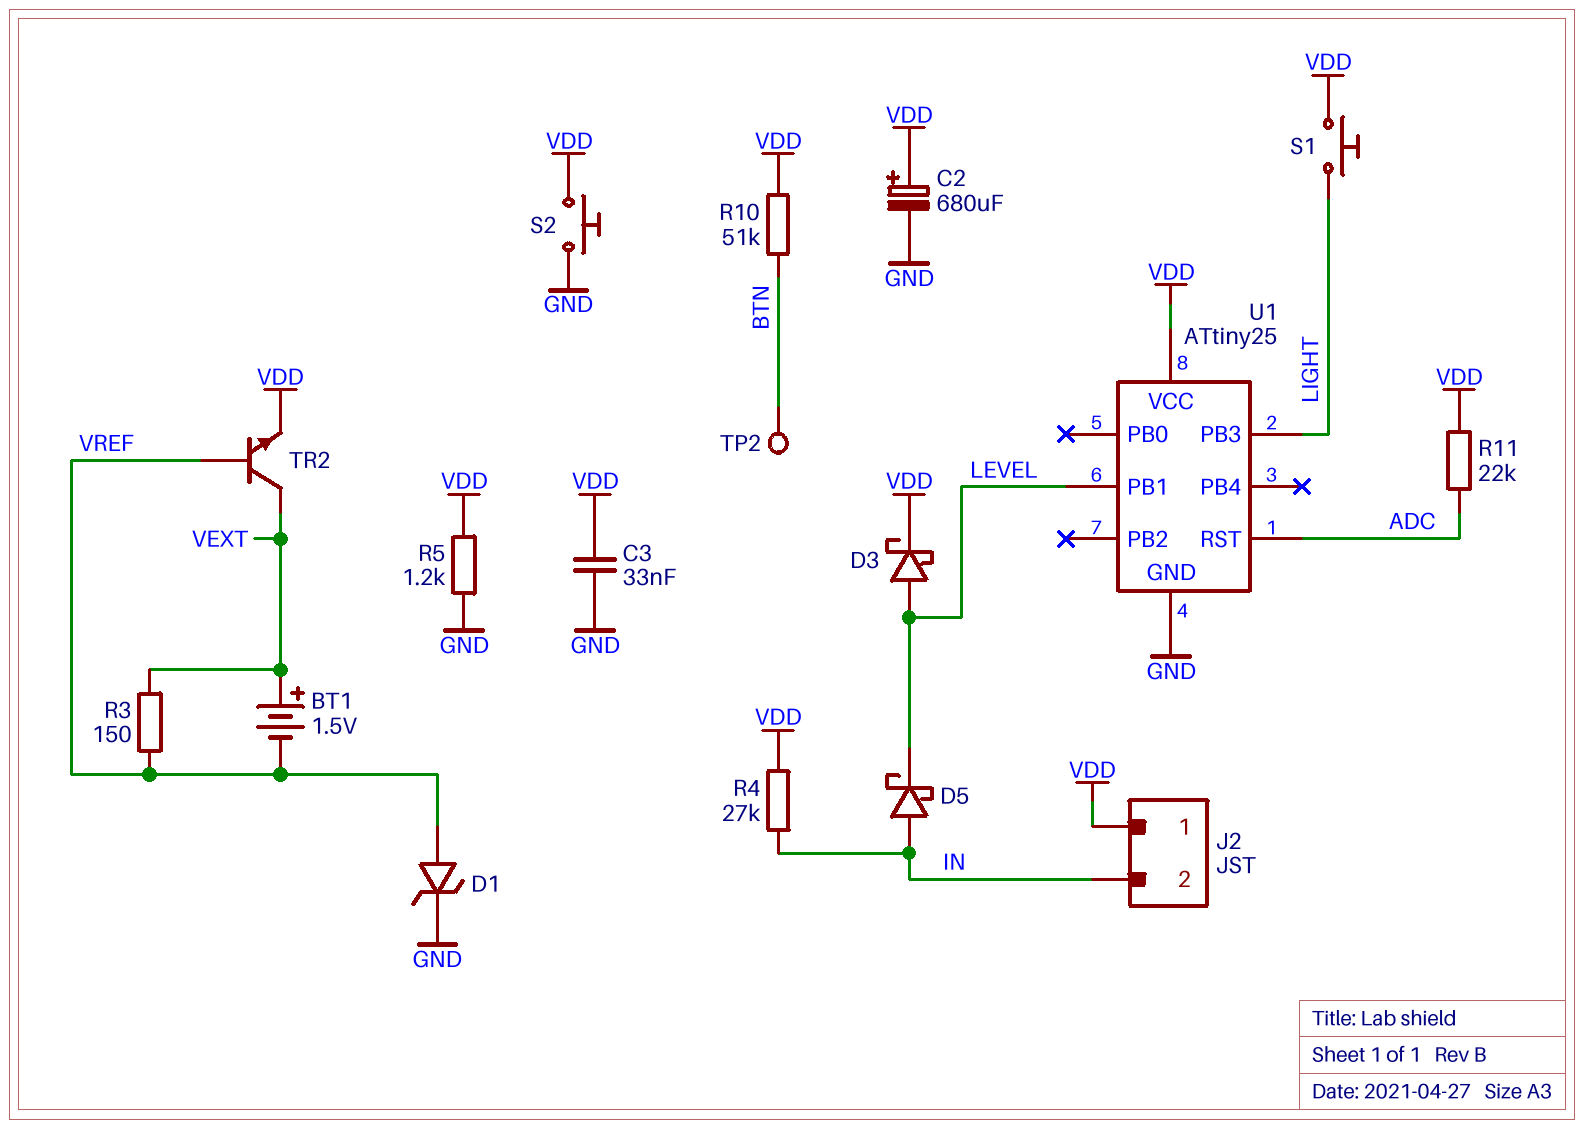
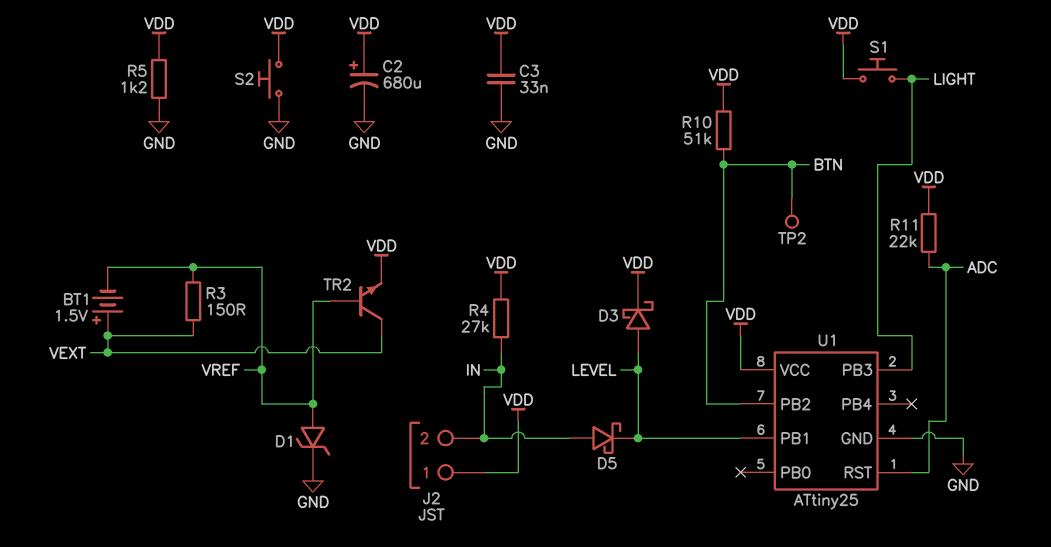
U1 pin PB2: none -> BTN

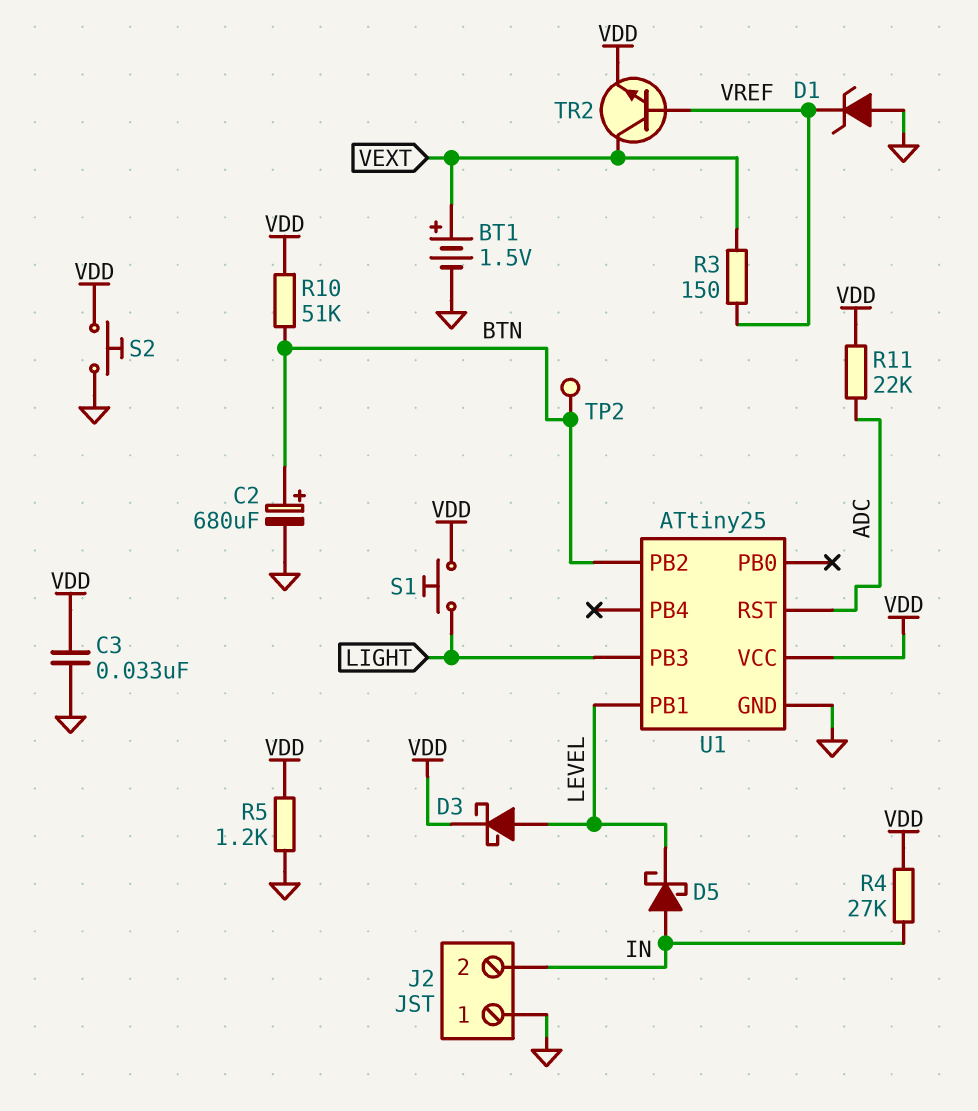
BT1: 1.5V (plus VEXT, minus VREF) -> 1.5V (plus VEXT, minus GND)
C2: 680uF (plus VDD, minus GND) -> 680uF (plus BTN, minus GND)
D1: zener (A VREF, K GND) -> zener (A GND, K VREF)
J2 pin 1: VDD -> GND

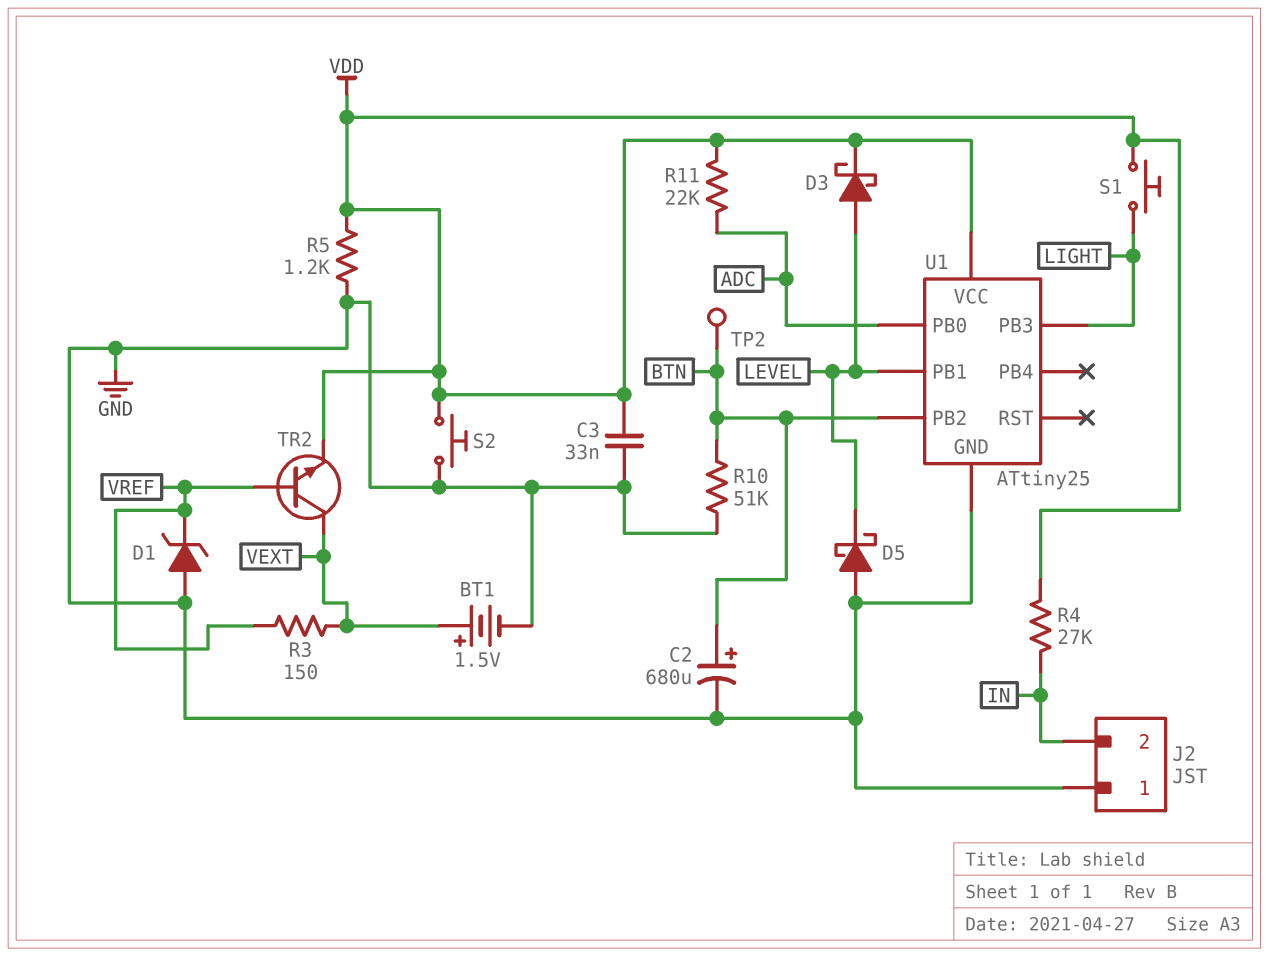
D5: schottky (A IN, K LEVEL) -> schottky (A GND, K LEVEL)
R10: 51k (BTN, VDD) -> 51k (BTN, GND)
U1 pin PB0: none -> ADC
U1 pin RST: ADC -> none

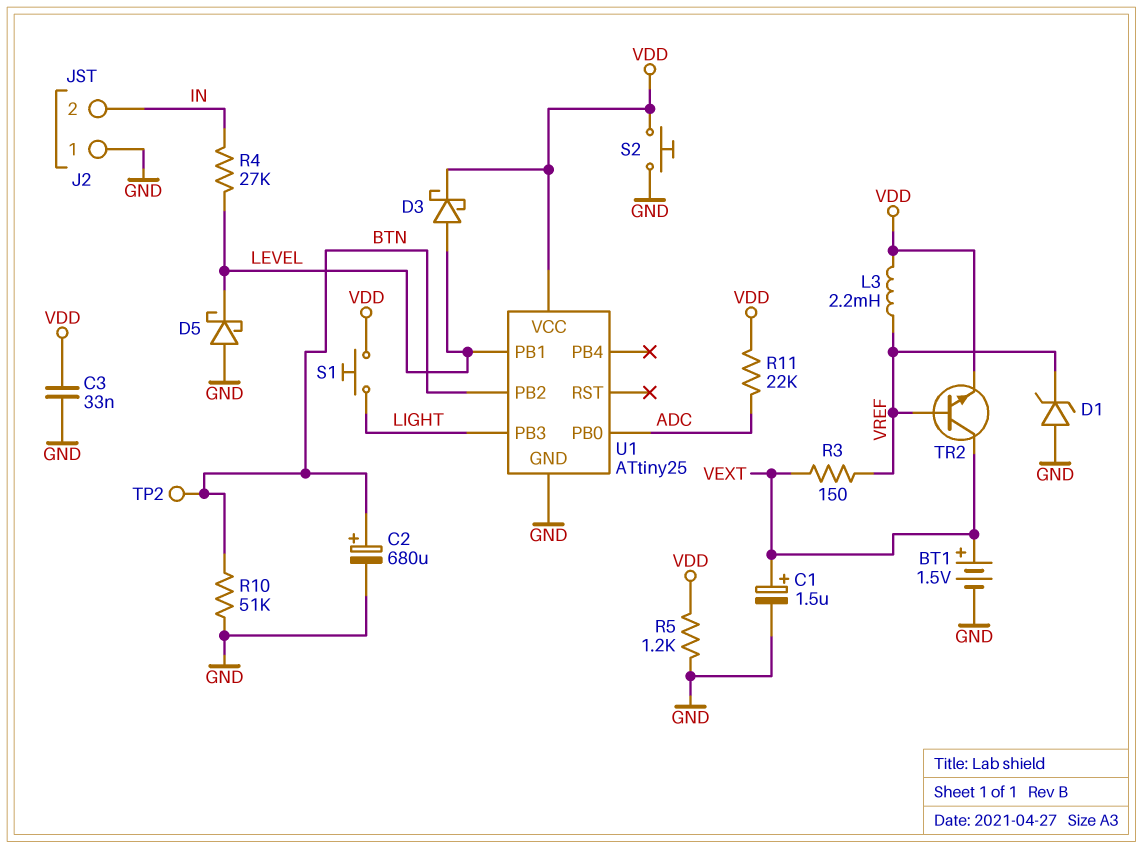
C1: none -> 1.5uF (plus VEXT, minus GND)
L3: none -> 2.2mH (VDD, VREF)
R4: 27k (IN, VDD) -> 27k (IN, LEVEL)

